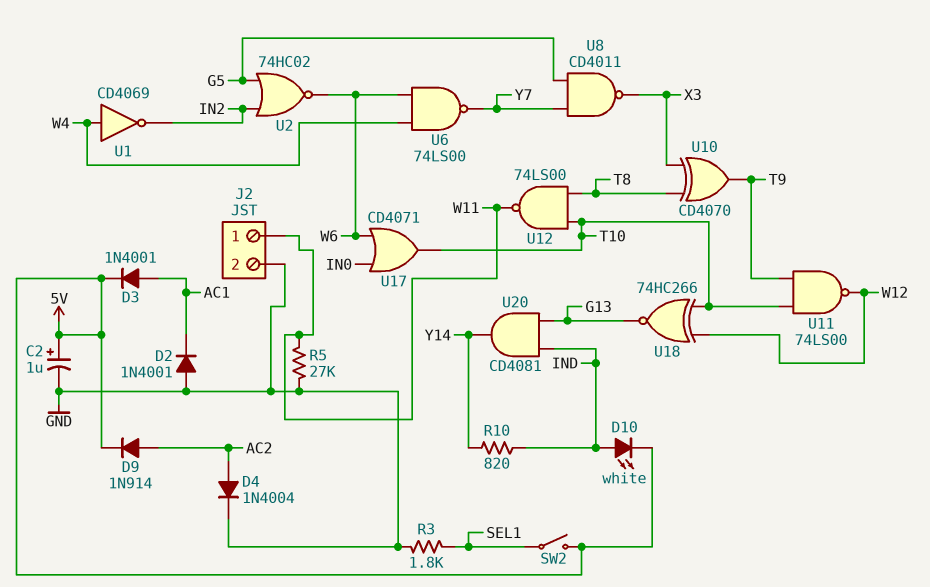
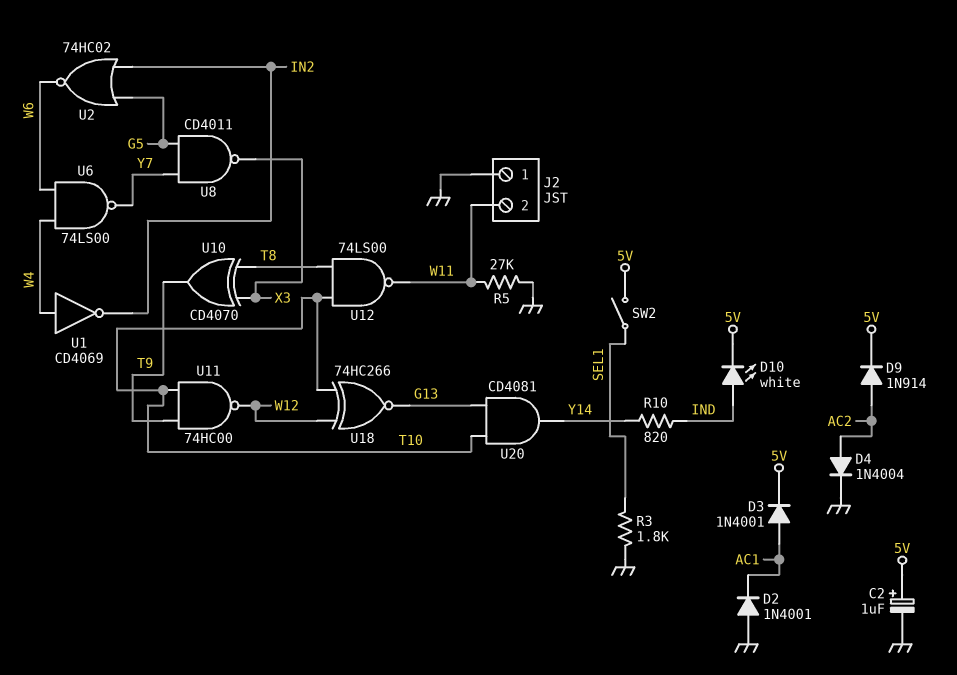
J2 pin 1: W11 -> GND
J2 pin 2: GND -> W11
U11: NAND 74LS00 (in T9, in T10, out W12) -> NAND 74HC00 (in T9, in T10, out W12)
U17: OR CD4071 (in IN0, in W6, out T10) -> none
U20: AND CD4081 (in G13, in IND, out Y14) -> AND CD4081 (in G13, in T10, out Y14)

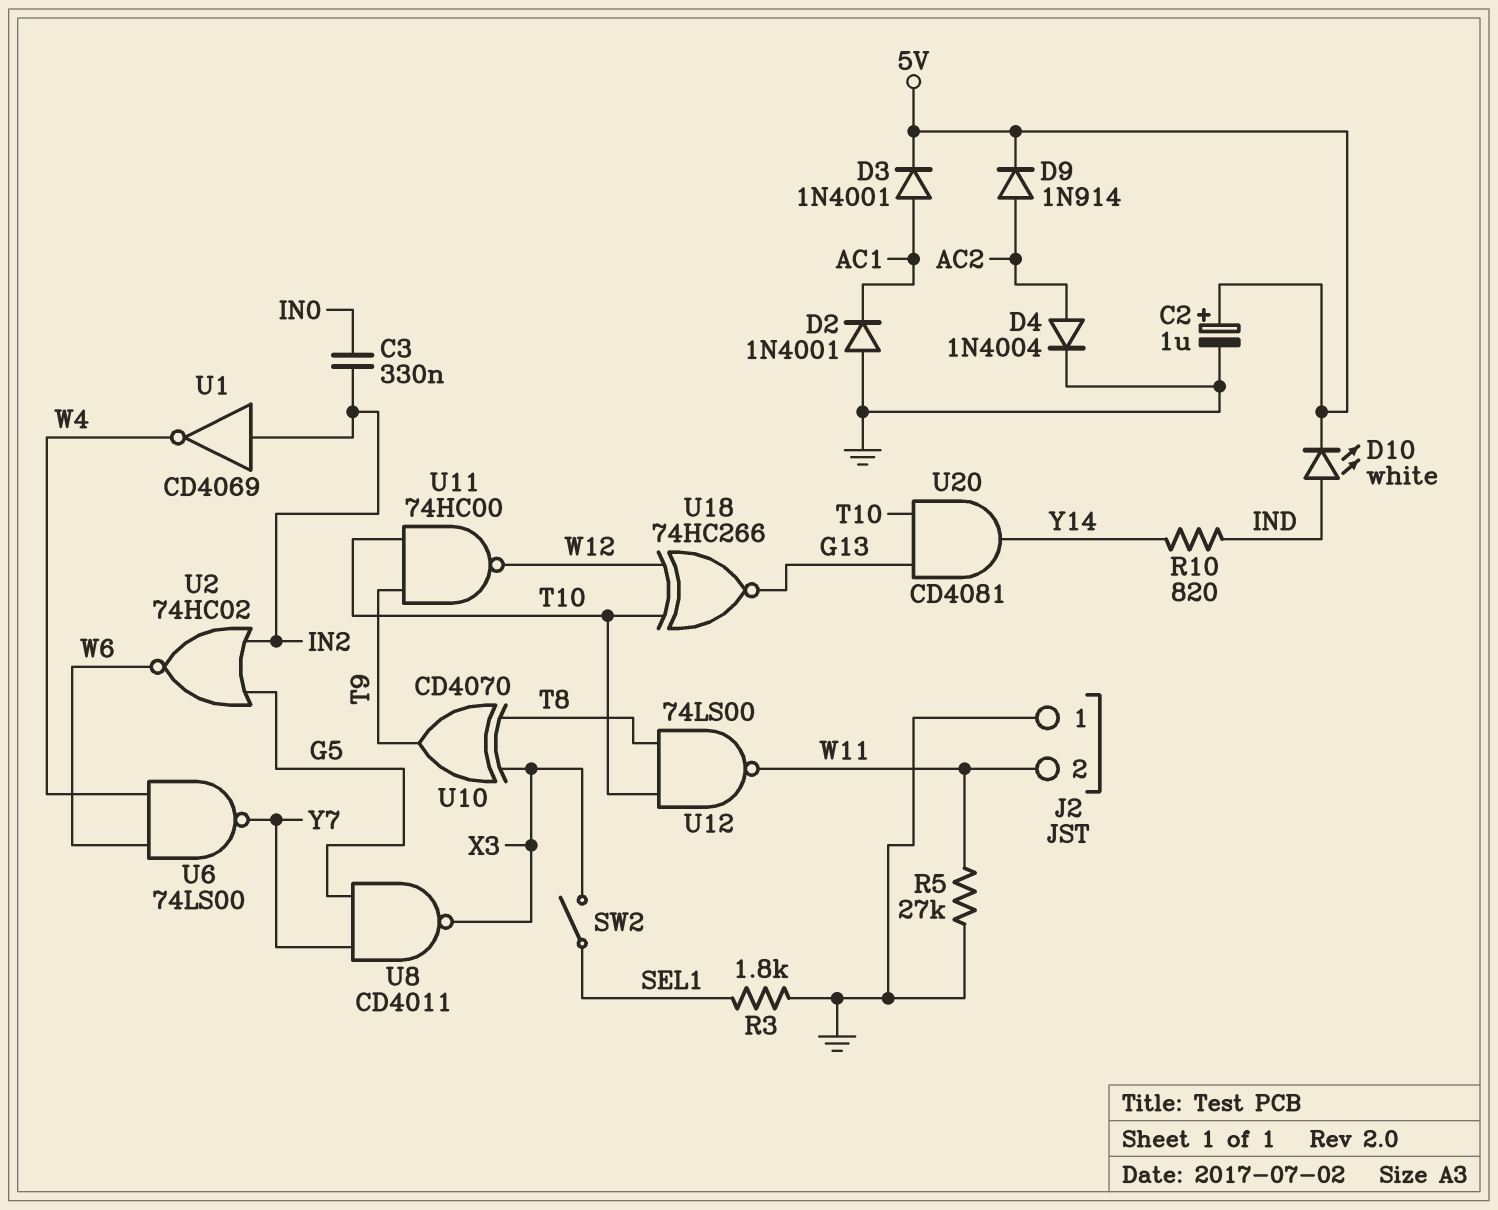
C3: none -> 330nF (IN0, IN2)
SW2: switch (5V, SEL1) -> switch (SEL1, X3)
U1: NOT CD4069 (in W4, out IN2) -> NOT CD4069 (in IN2, out W4)

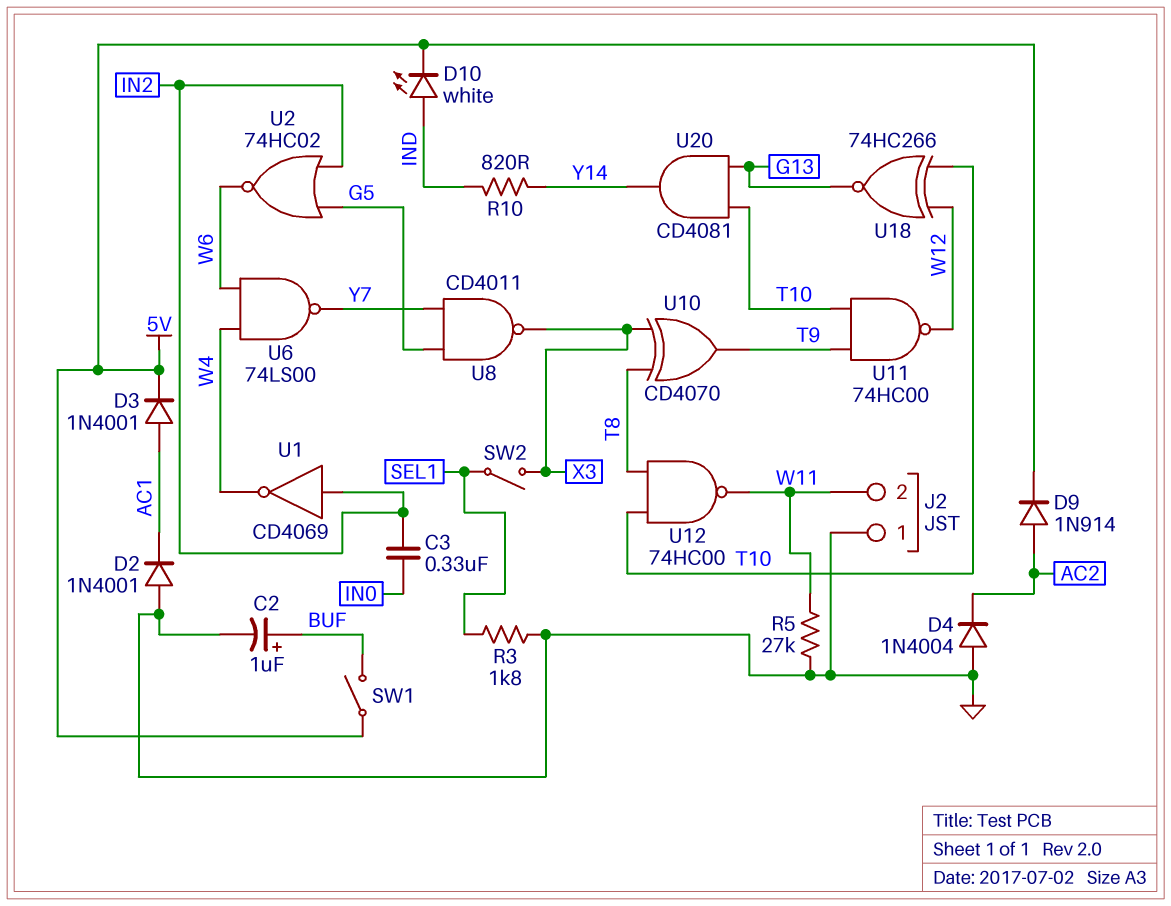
C2: 1uF (plus 5V, minus GND) -> 1uF (plus BUF, minus GND)
D4: diode 1N4004 (A AC2, K GND) -> diode 1N4004 (A GND, K AC2)
SW1: none -> switch (5V, BUF)
U12: NAND 74LS00 (in T8, in T10, out W11) -> NAND 74HC00 (in T8, in T10, out W11)

